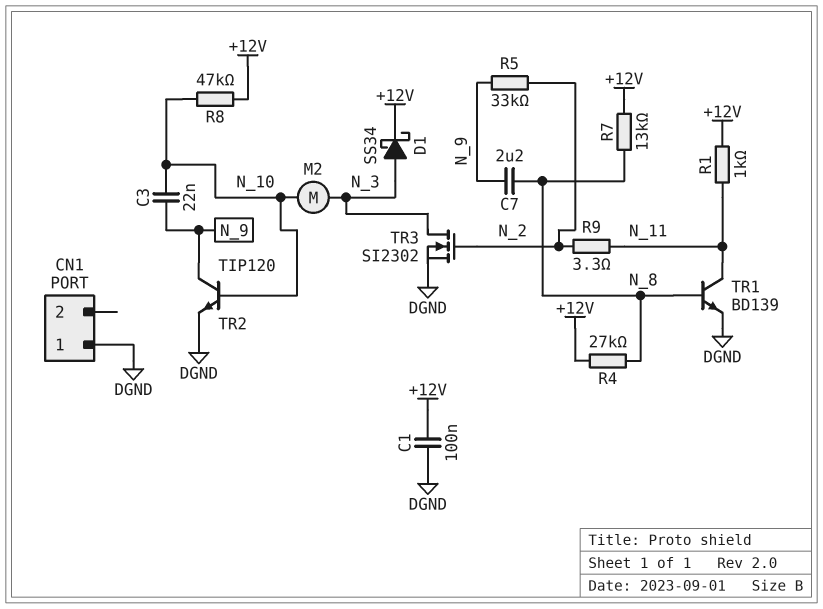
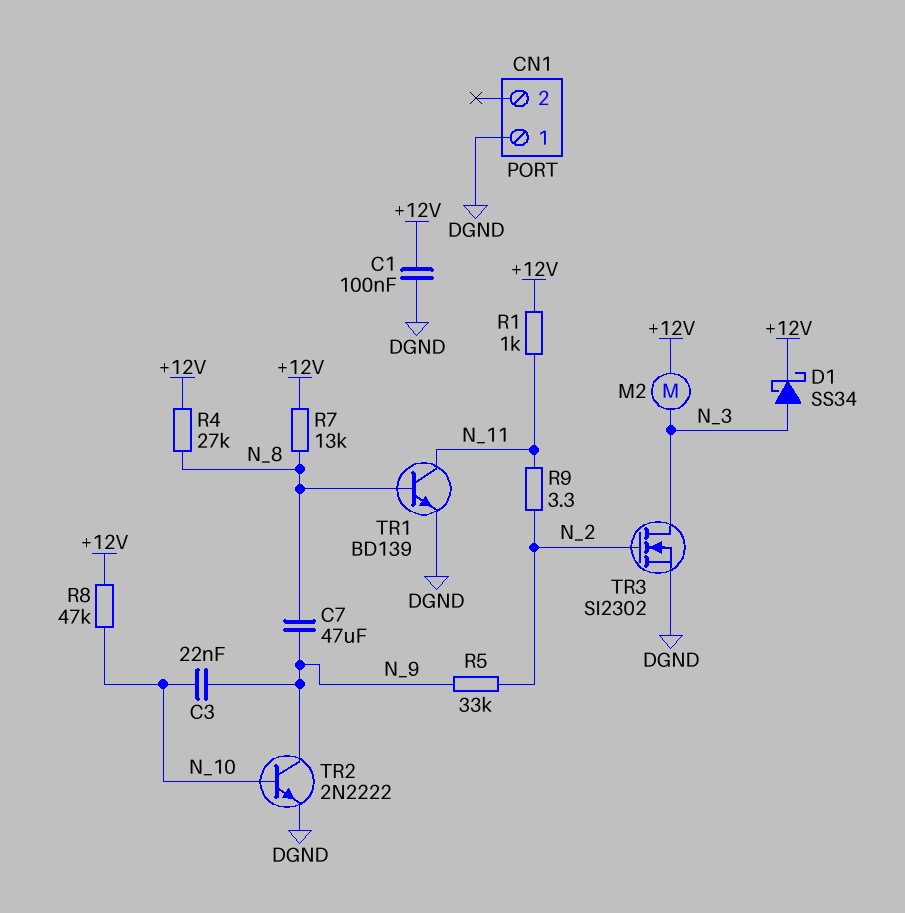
C7: 2.2uF (N_8, N_9) -> 47uF (N_8, N_9)
M2: motor (N_3, N_10) -> motor (+12V, N_3)
TR2: NPN TIP120 (B N_10, C N_9, E DGND) -> NPN 2N2222 (B N_10, C N_9, E DGND)

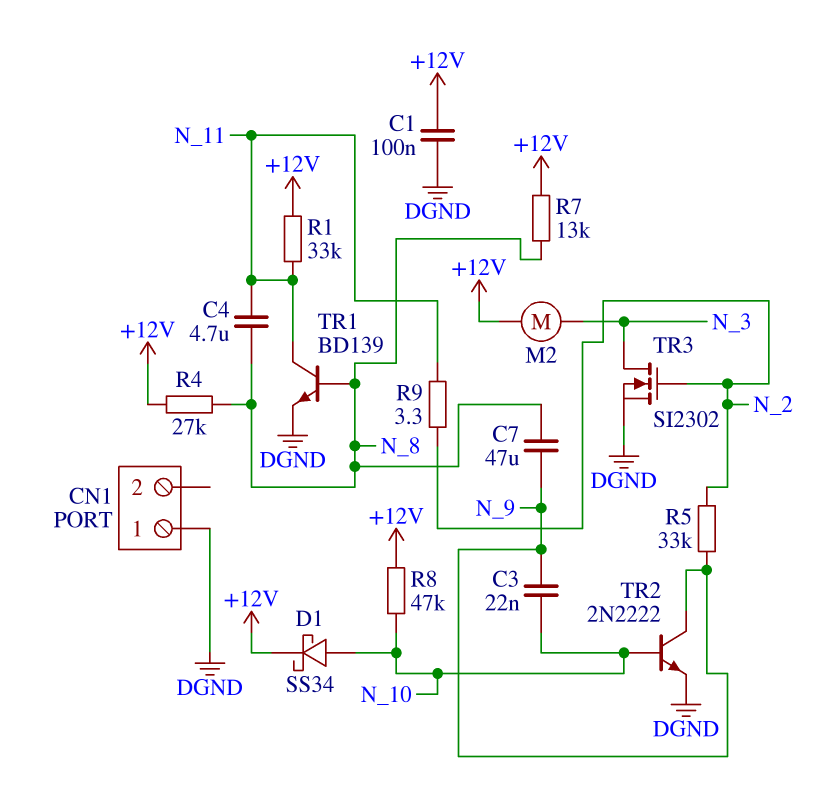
C4: none -> 4.7uF (N_8, N_11)
D1: schottky SS34 (A N_3, K +12V) -> schottky SS34 (A N_10, K +12V)
R1: 1k (+12V, N_11) -> 33k (+12V, N_11)

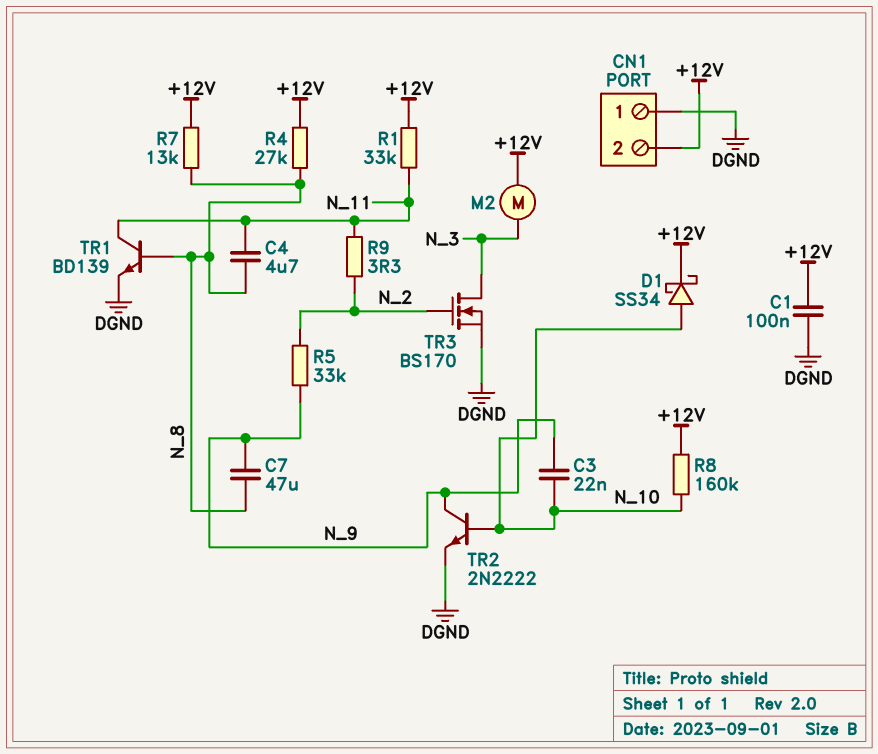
CN1 pin 2: none -> +12V
R8: 47k (+12V, N_10) -> 160k (+12V, N_10)
TR3: NMOS SI2302 (G N_2, D N_3, S DGND) -> NMOS BS170 (G N_2, D N_3, S DGND)

